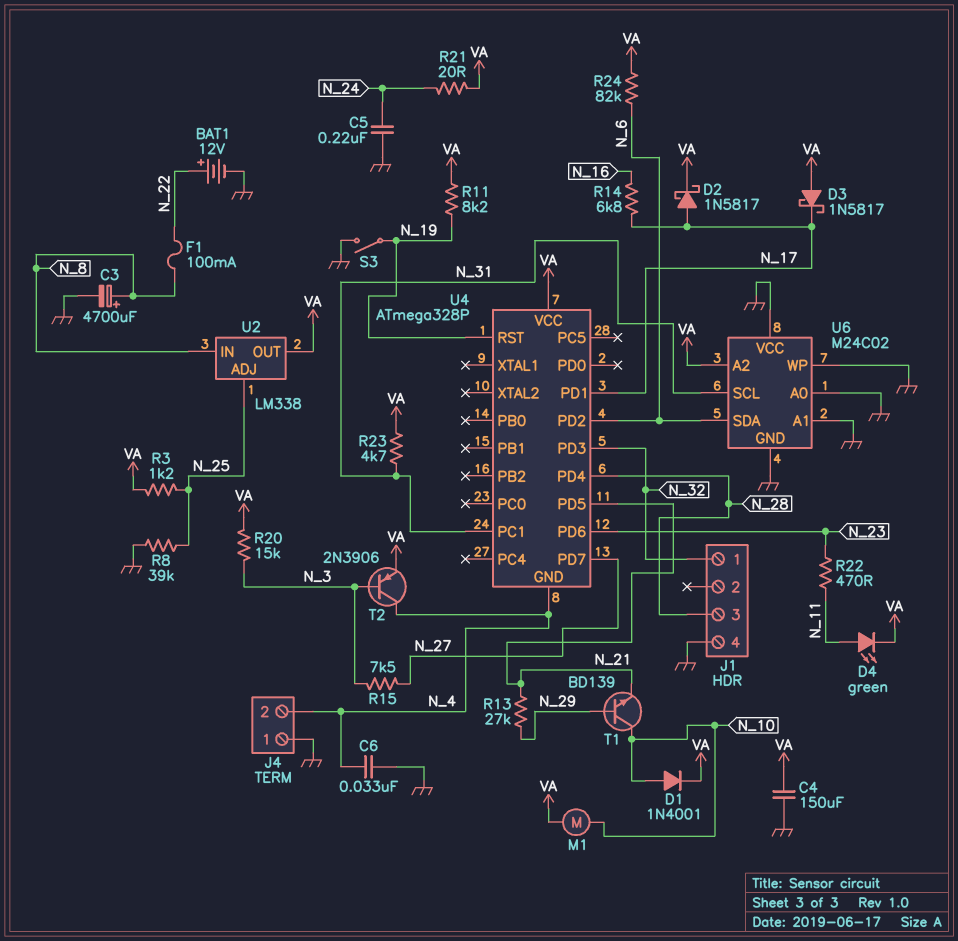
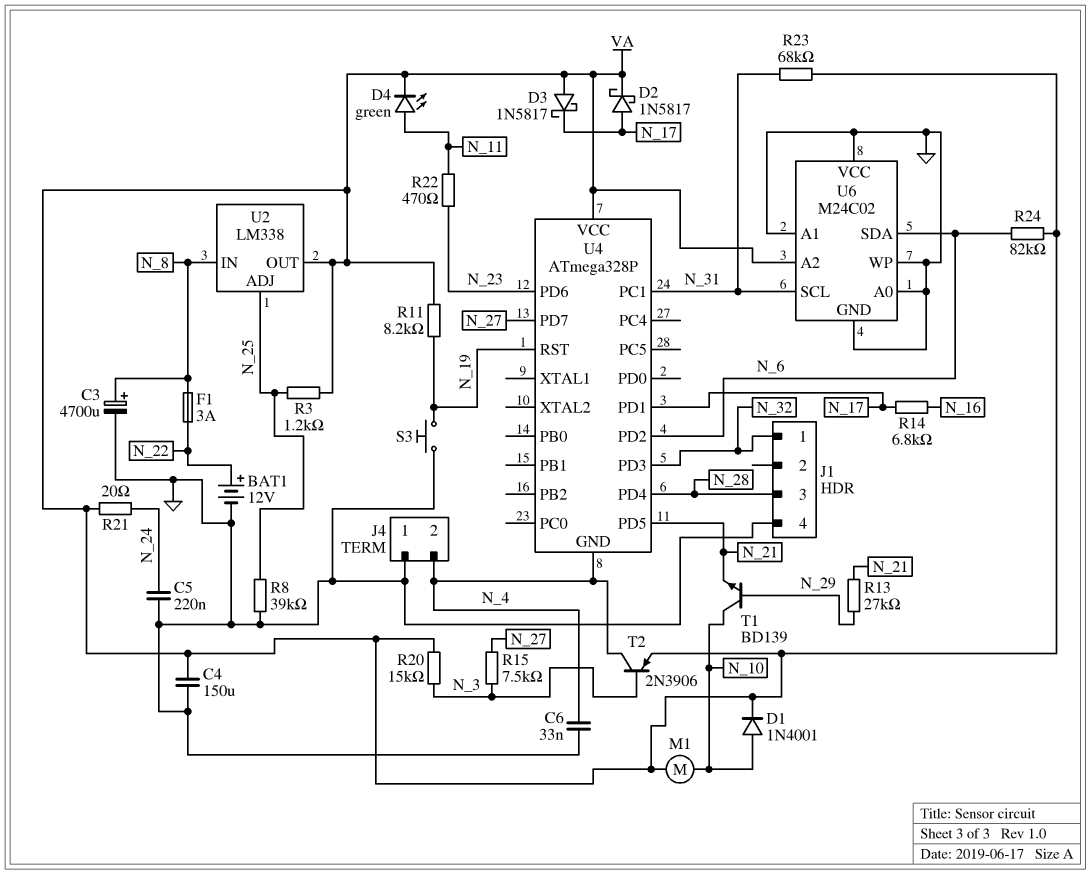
F1: 100mA (N_8, N_22) -> 3A (N_8, N_22)
R23: 4.7k (N_31, VA) -> 68k (N_31, VA)
S3: switch (GND, N_19) -> button (GND, N_19)

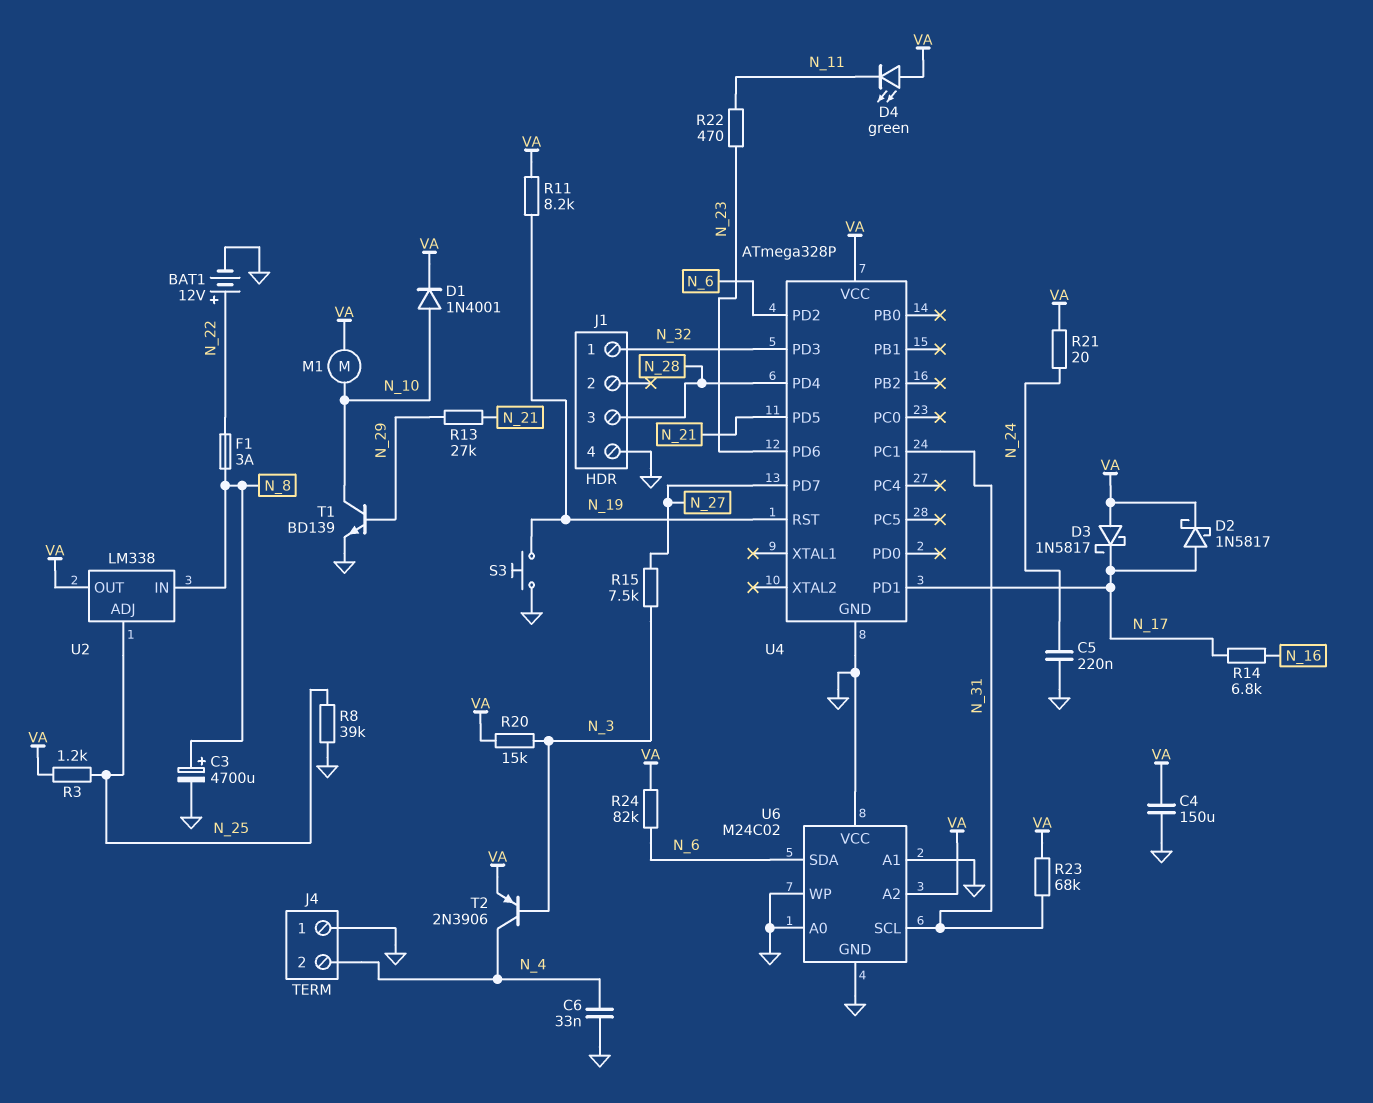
D4: LED green (A N_11, K VA) -> LED green (A VA, K N_11)
T1: NPN BD139 (B N_29, C N_10, E N_21) -> NPN BD139 (B N_29, C N_10, E GND)
U4 pin GND: N_4 -> GND

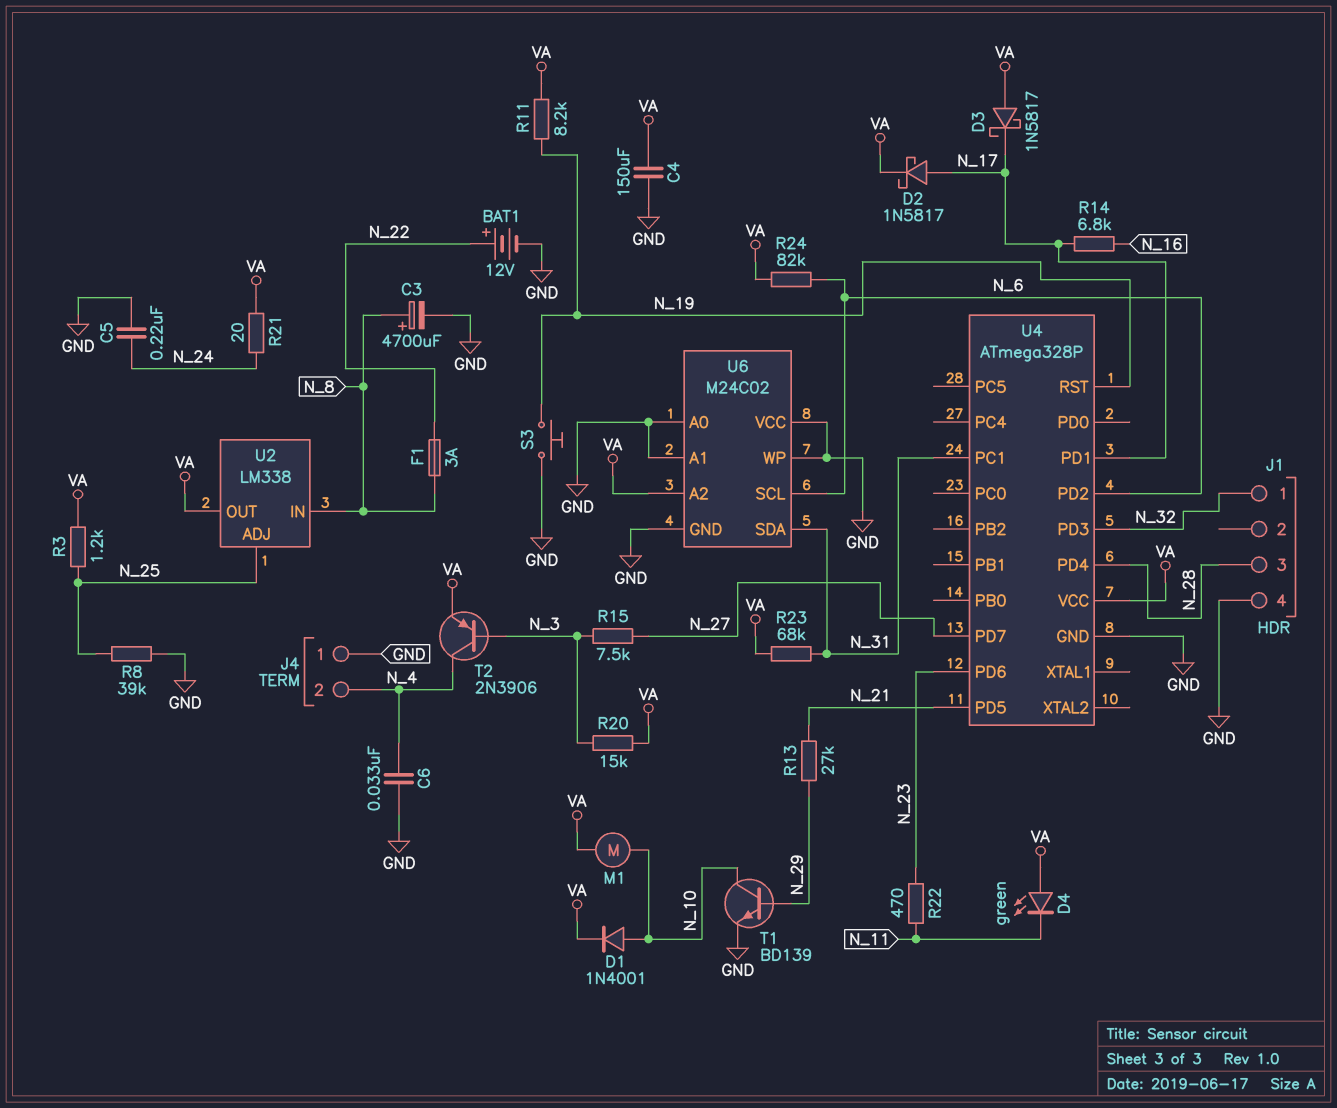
U6 pin SCL: N_31 -> N_6
U6 pin SDA: N_6 -> N_31

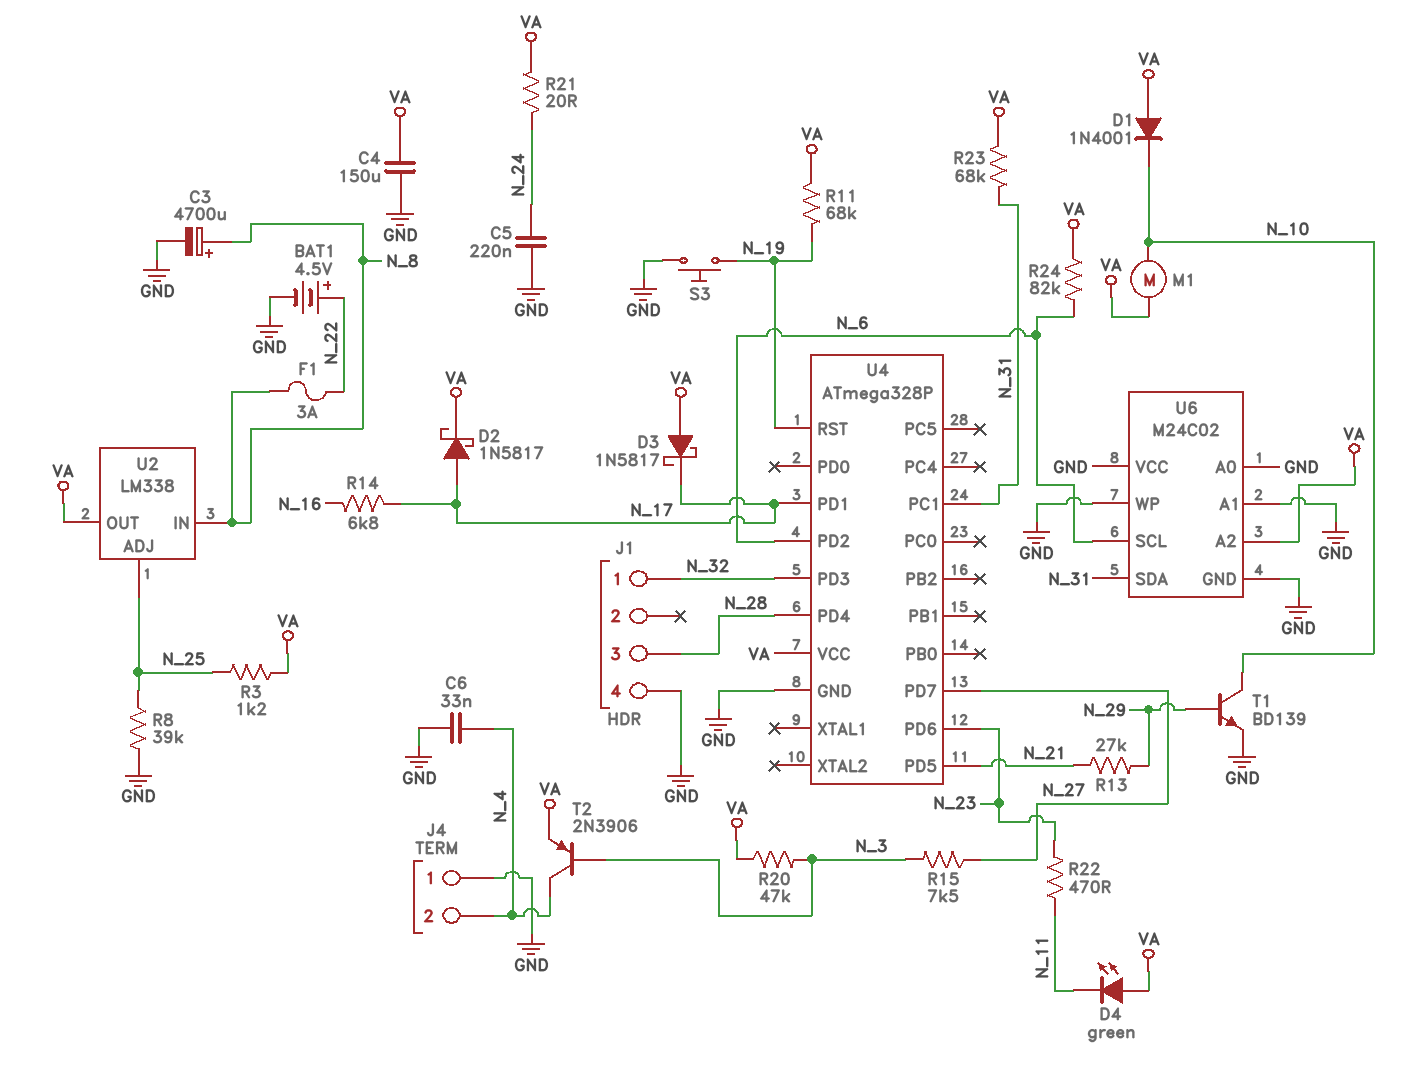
BAT1: 12V (plus N_22, minus GND) -> 4.5V (plus N_22, minus GND)
D1: diode 1N4001 (A N_10, K VA) -> diode 1N4001 (A VA, K N_10)
R11: 8.2k (N_19, VA) -> 68k (N_19, VA)
R20: 15k (N_3, VA) -> 47k (N_3, VA)

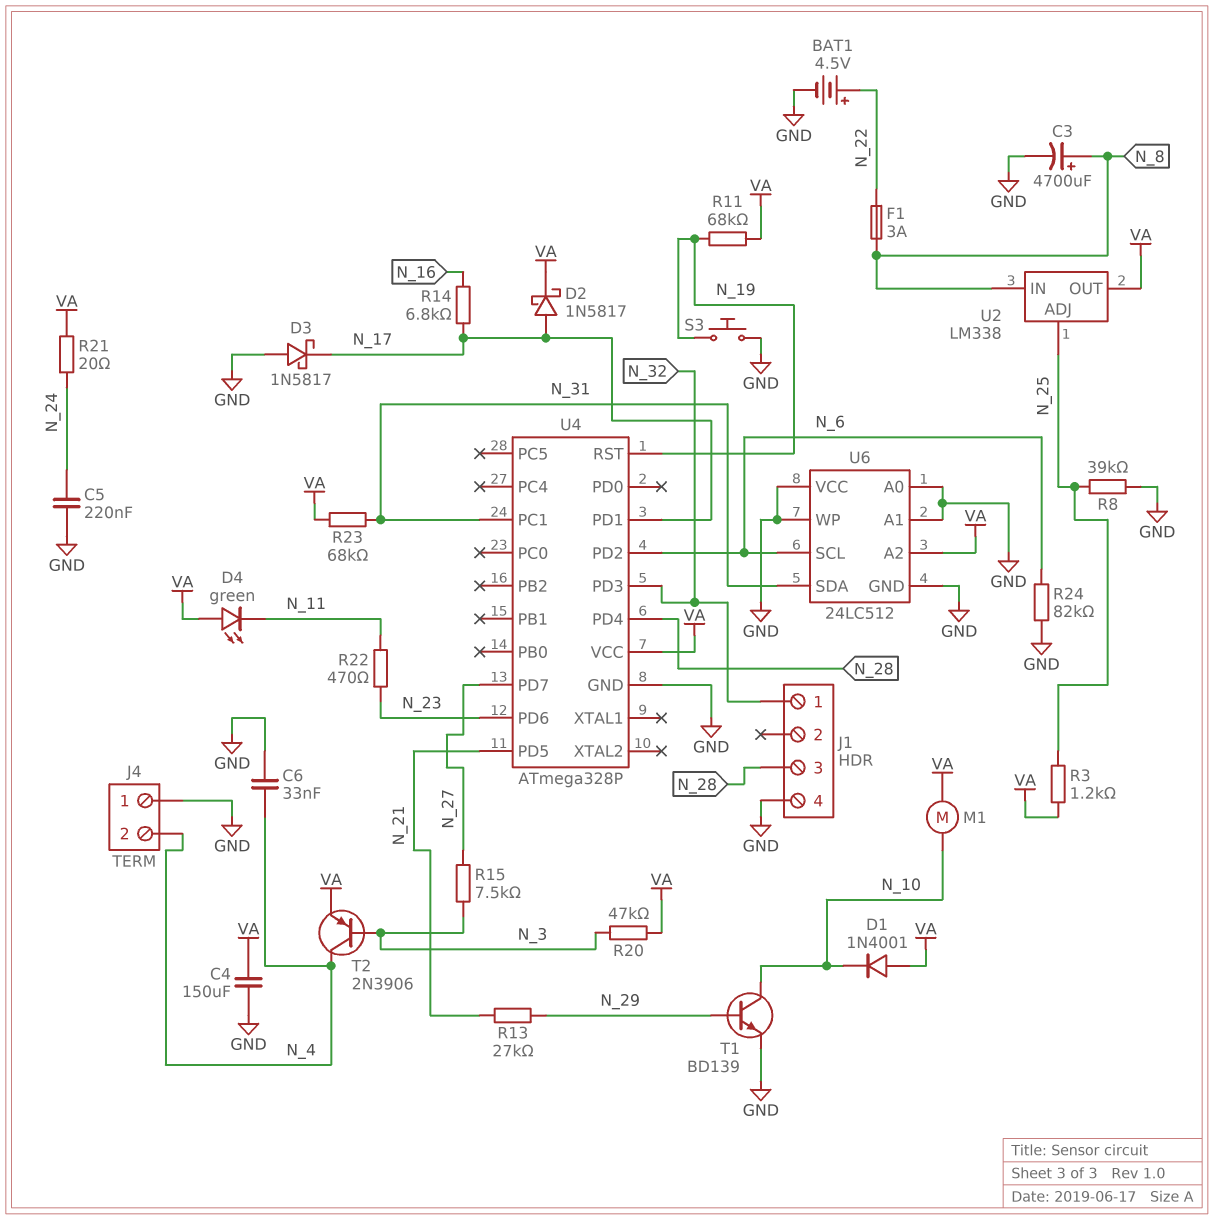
D3: schottky 1N5817 (A VA, K N_17) -> schottky 1N5817 (A GND, K N_17)
R24: 82k (N_6, VA) -> 82k (GND, N_6)
U6: M24C02 -> 24LC512

